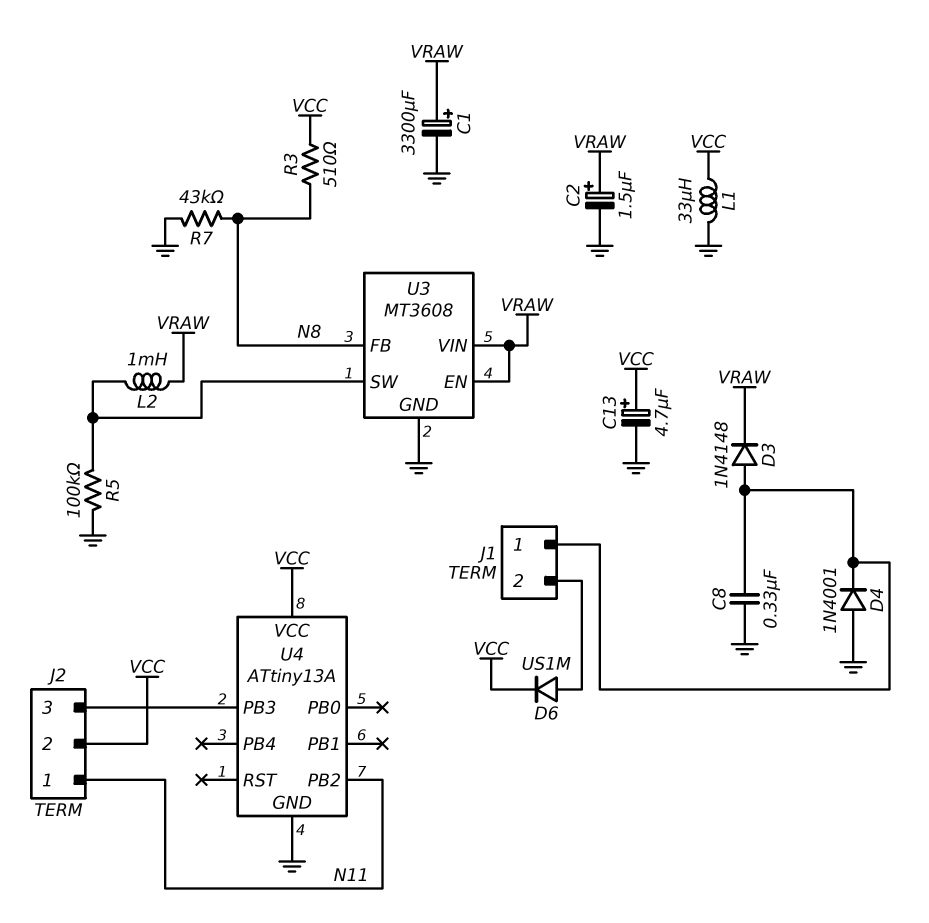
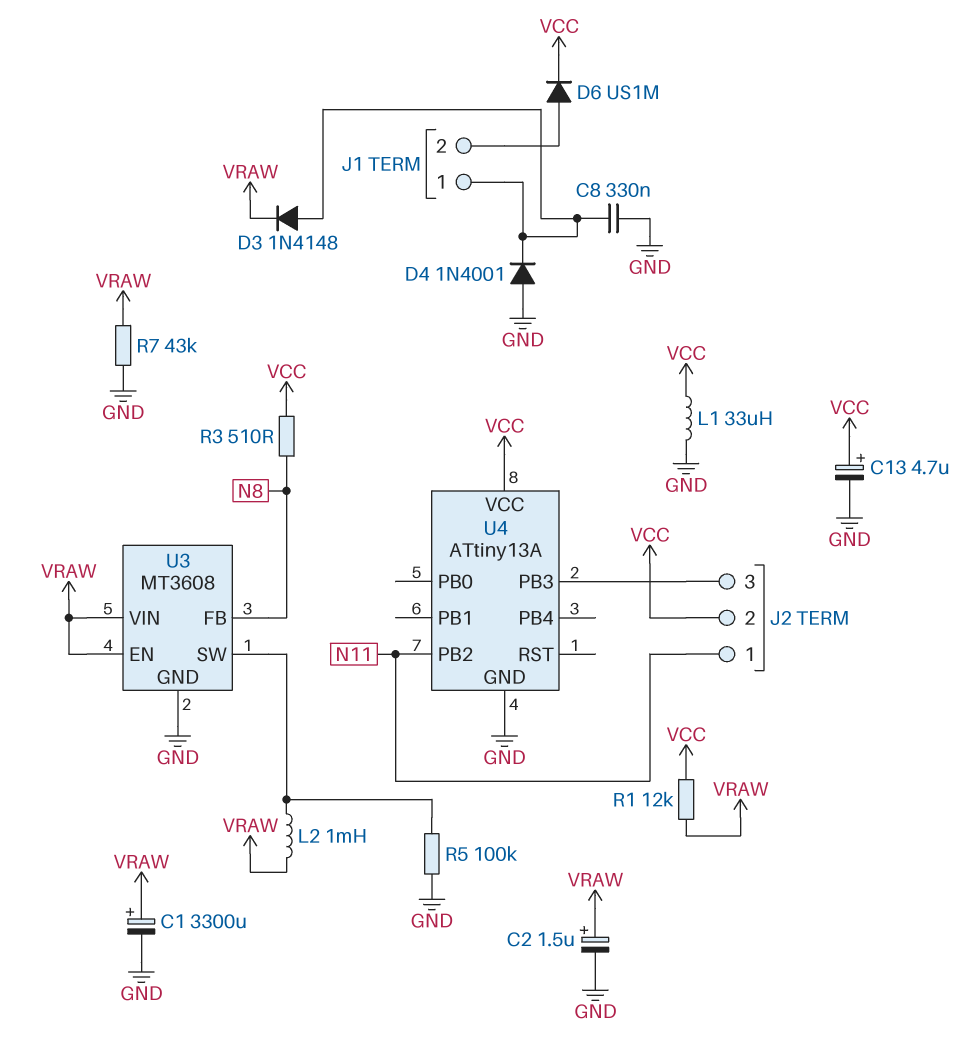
R1: none -> 12k (VCC, VRAW)
R7: 43k (GND, N8) -> 43k (GND, VRAW)

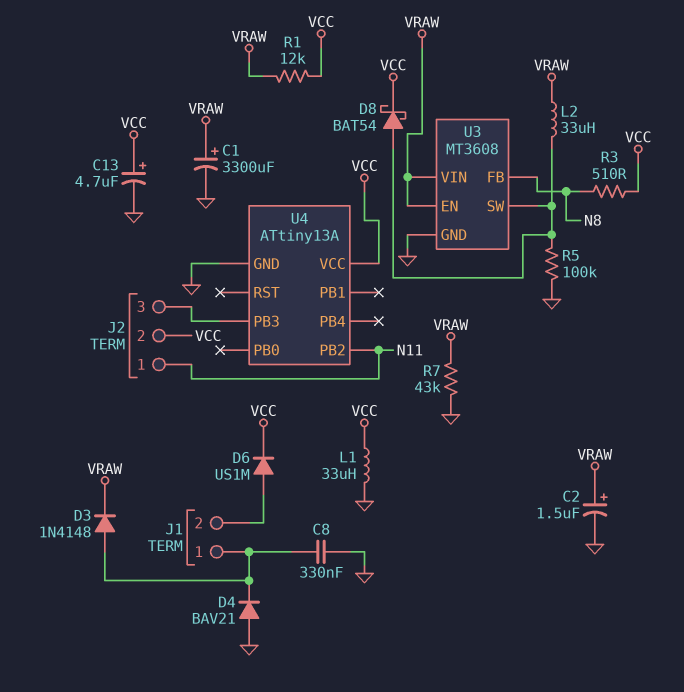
D4: diode 1N4001 (A GND, K J1/1) -> diode BAV21 (A GND, K J1/1)
D8: none -> schottky BAT54 (A U3/SW, K VCC)
L2: 1mH (U3/SW, VRAW) -> 33uH (U3/SW, VRAW)

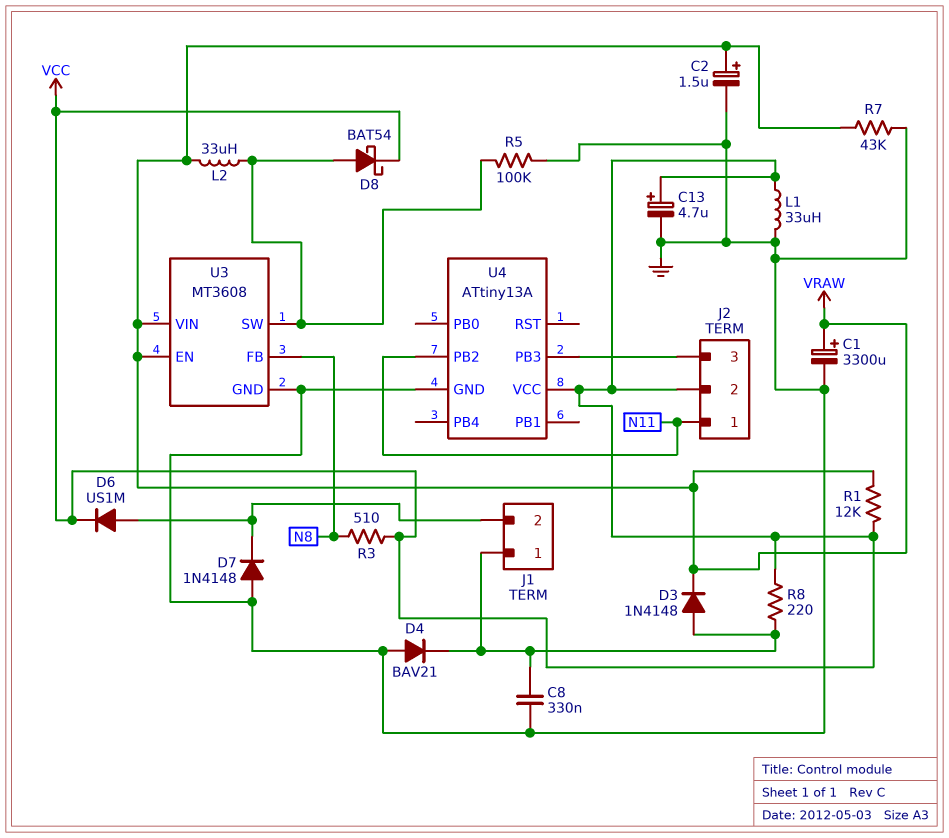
D7: none -> diode 1N4148 (A GND, K J1/2)
R8: none -> 220 (J1/1, VCC)

